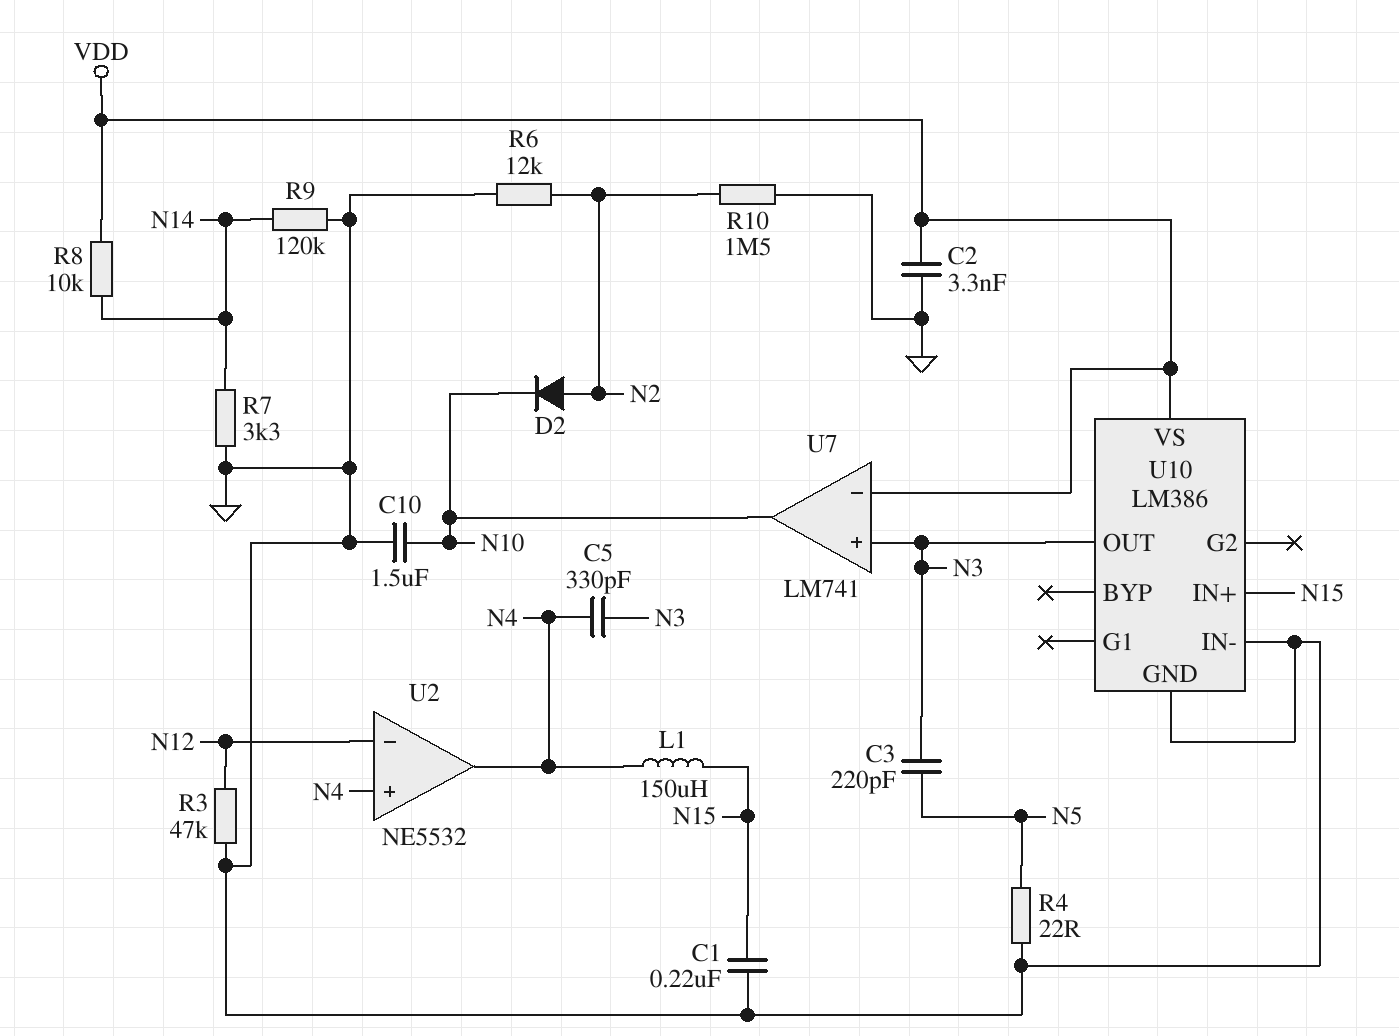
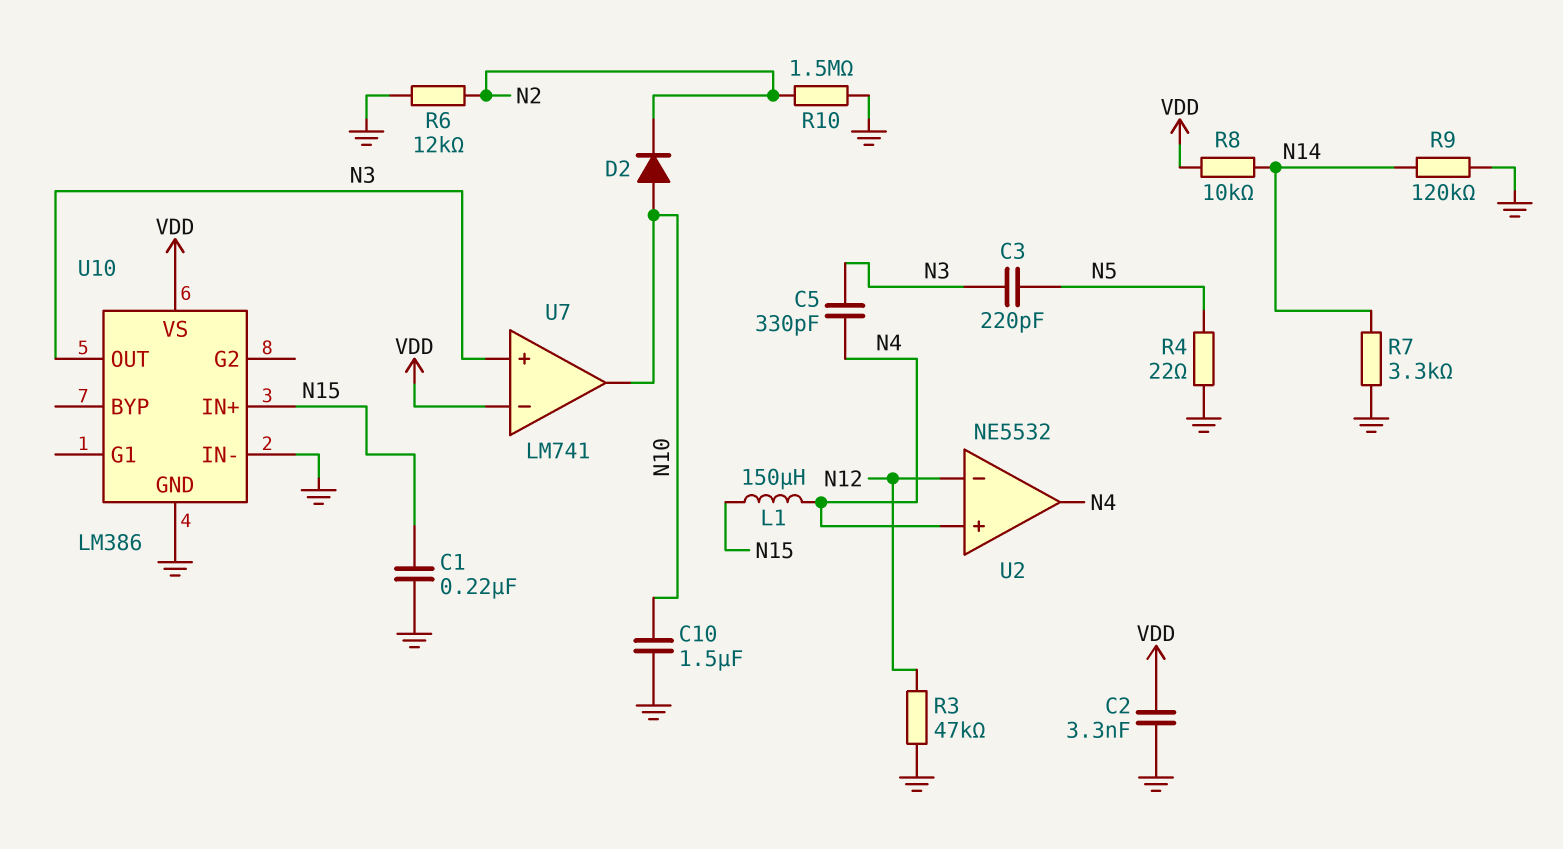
D2: diode (A N2, K N10) -> diode (A N10, K N2)

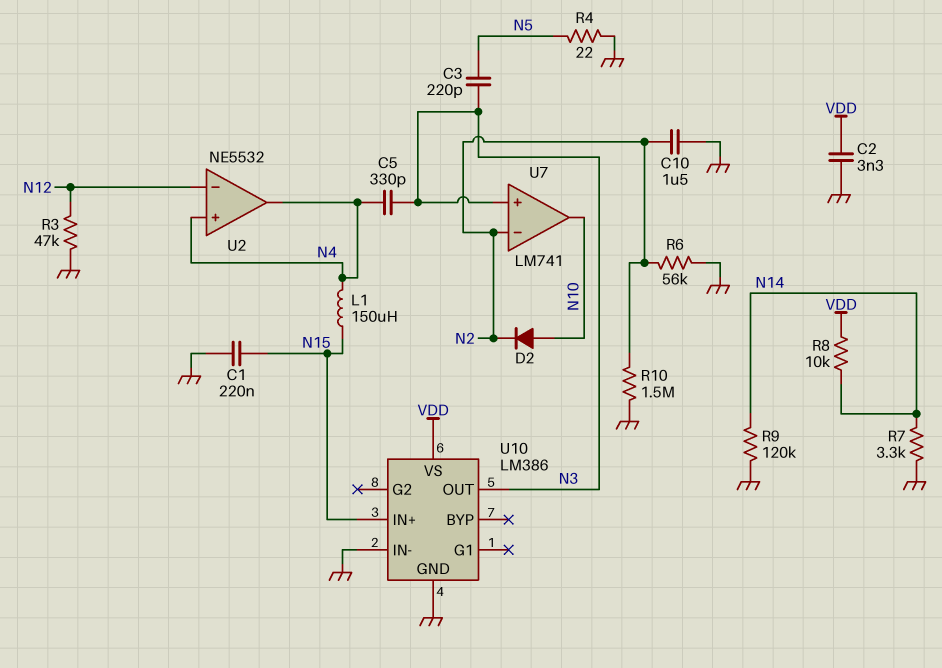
C10: 1.5uF (GND, N10) -> 1.5uF (GND, N2)
R6: 12k (GND, N2) -> 56k (GND, N2)
U7 pin in-: VDD -> N2

